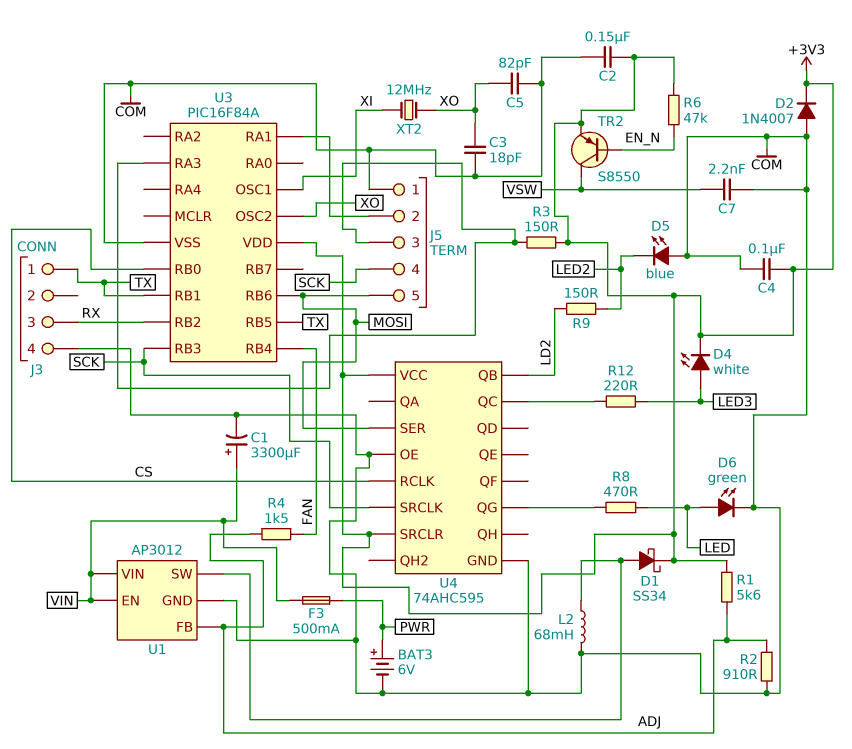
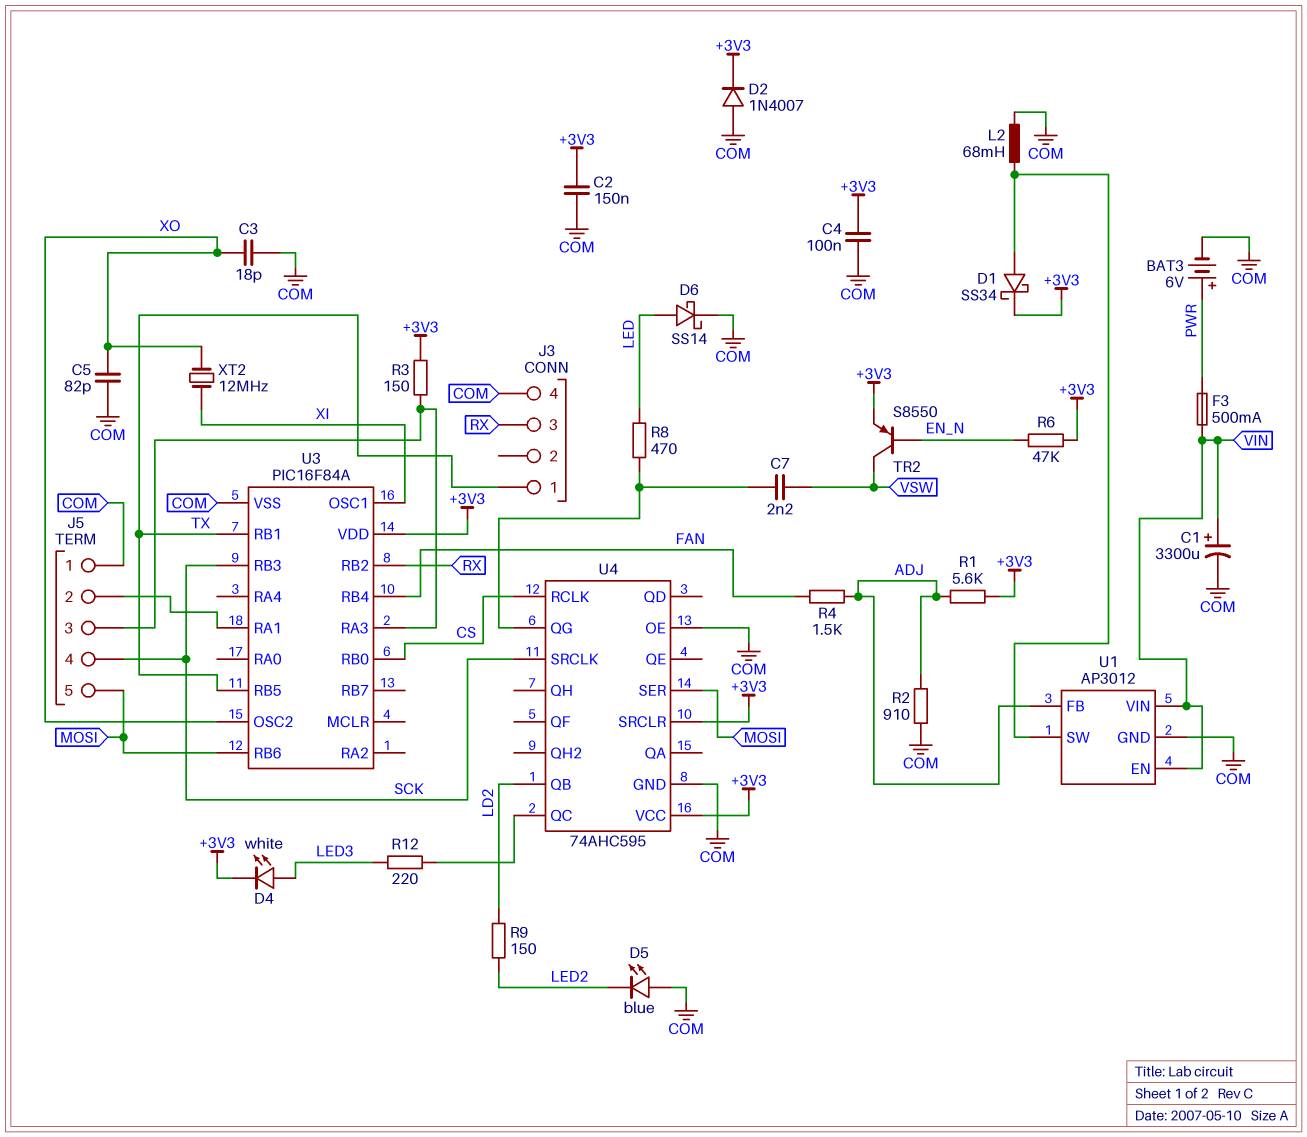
C7: 2.2nF (COM, VSW) -> 2.2nF (U4/QG, VSW)
D6: LED green (A LED, K COM) -> schottky SS14 (A LED, K COM)

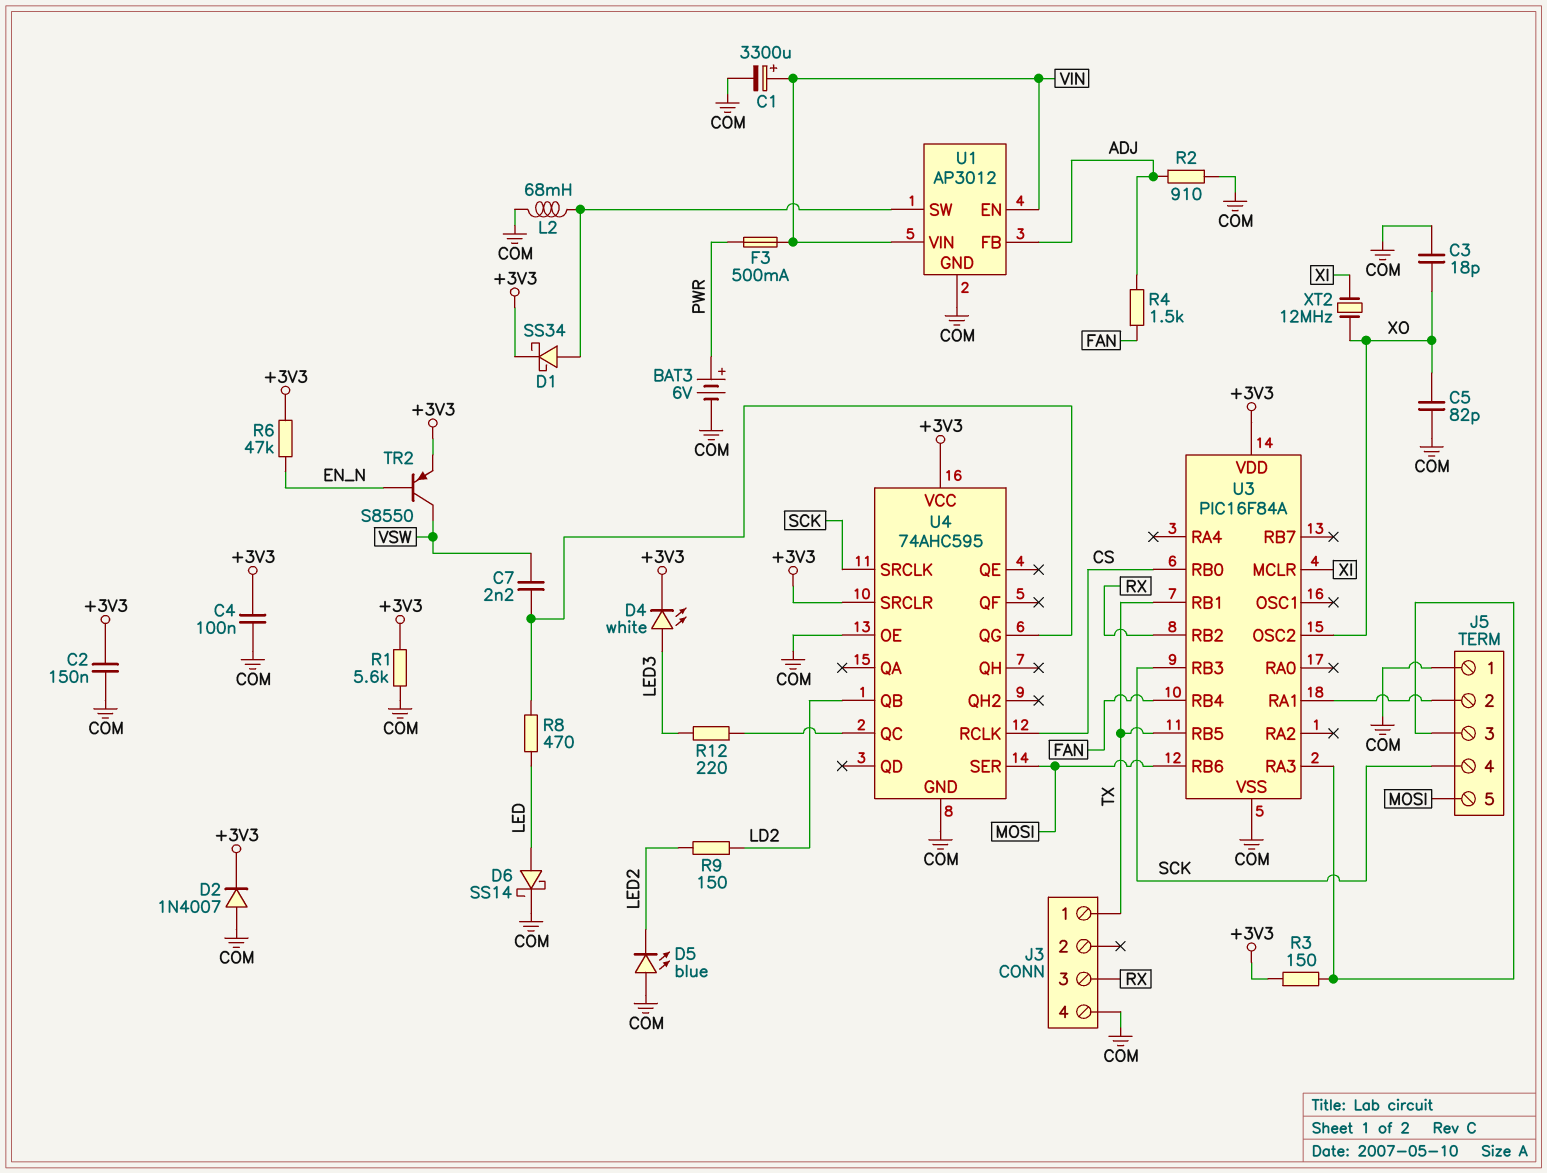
R1: 5.6k (+3V3, ADJ) -> 5.6k (+3V3, COM)
U3 pin MCLR: none -> XI
U3 pin OSC1: XI -> none

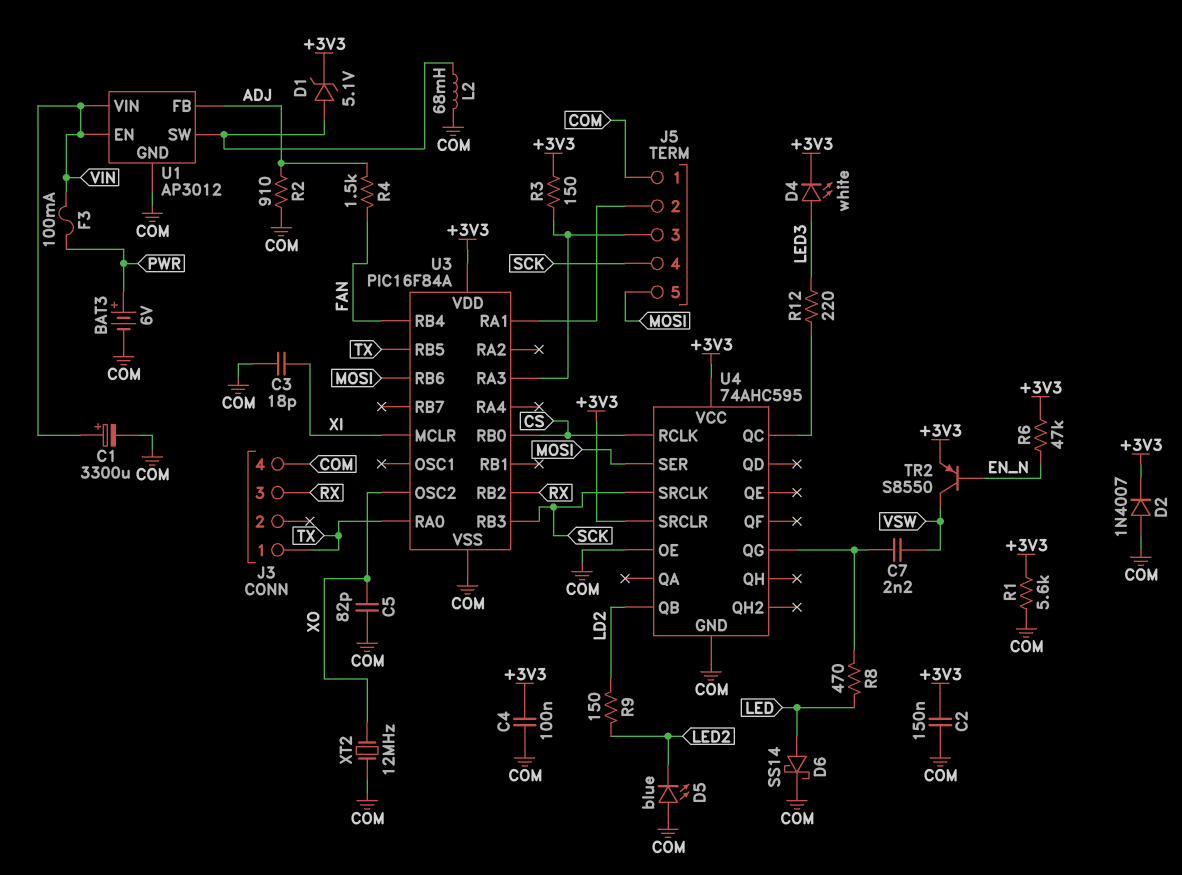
C3: 18pF (COM, XO) -> 18pF (COM, XI)
D1: schottky SS34 (A U1/SW, K +3V3) -> zener 5.1V (A U1/SW, K +3V3)
F3: 500mA (PWR, VIN) -> 100mA (PWR, VIN)
U3 pin RA0: none -> TX
U3 pin RB1: TX -> none
XT2: 12MHz (XI, XO) -> 12MHz (COM, XO)

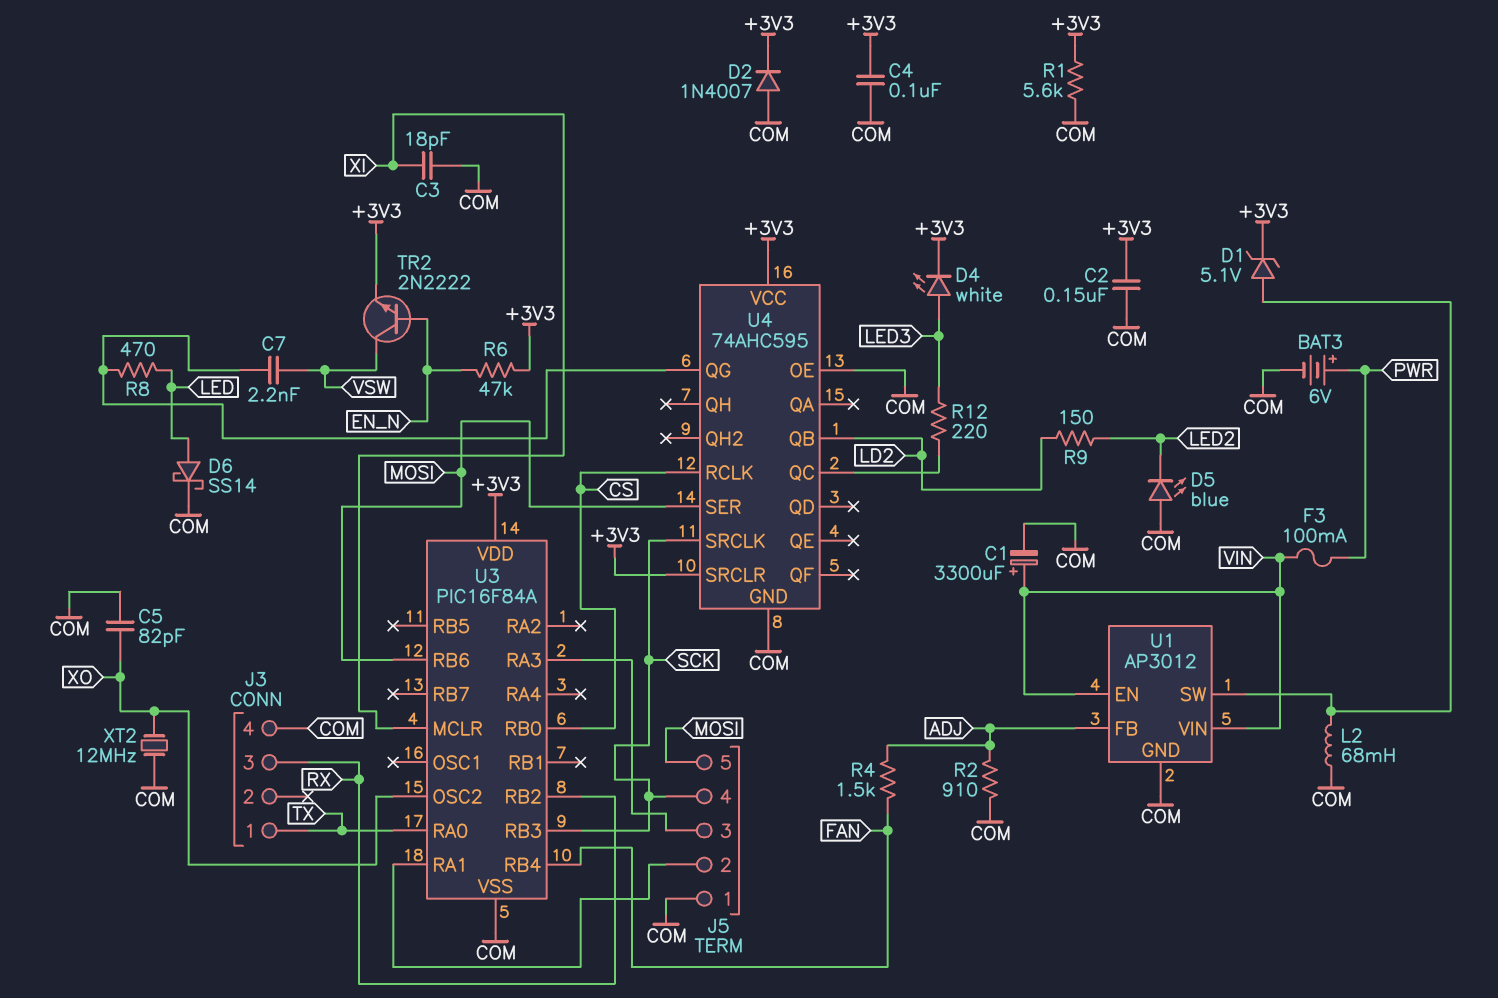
R3: 150 (+3V3, J5/3) -> none
TR2: PNP S8550 (B EN_N, C VSW, E +3V3) -> NPN 2N2222 (B EN_N, C VSW, E +3V3)
U3 pin RB5: TX -> none

